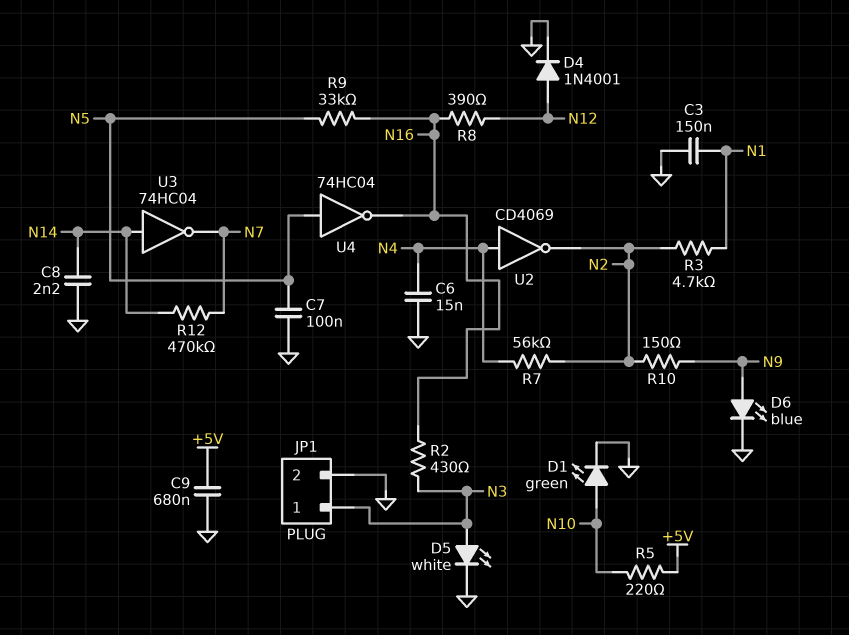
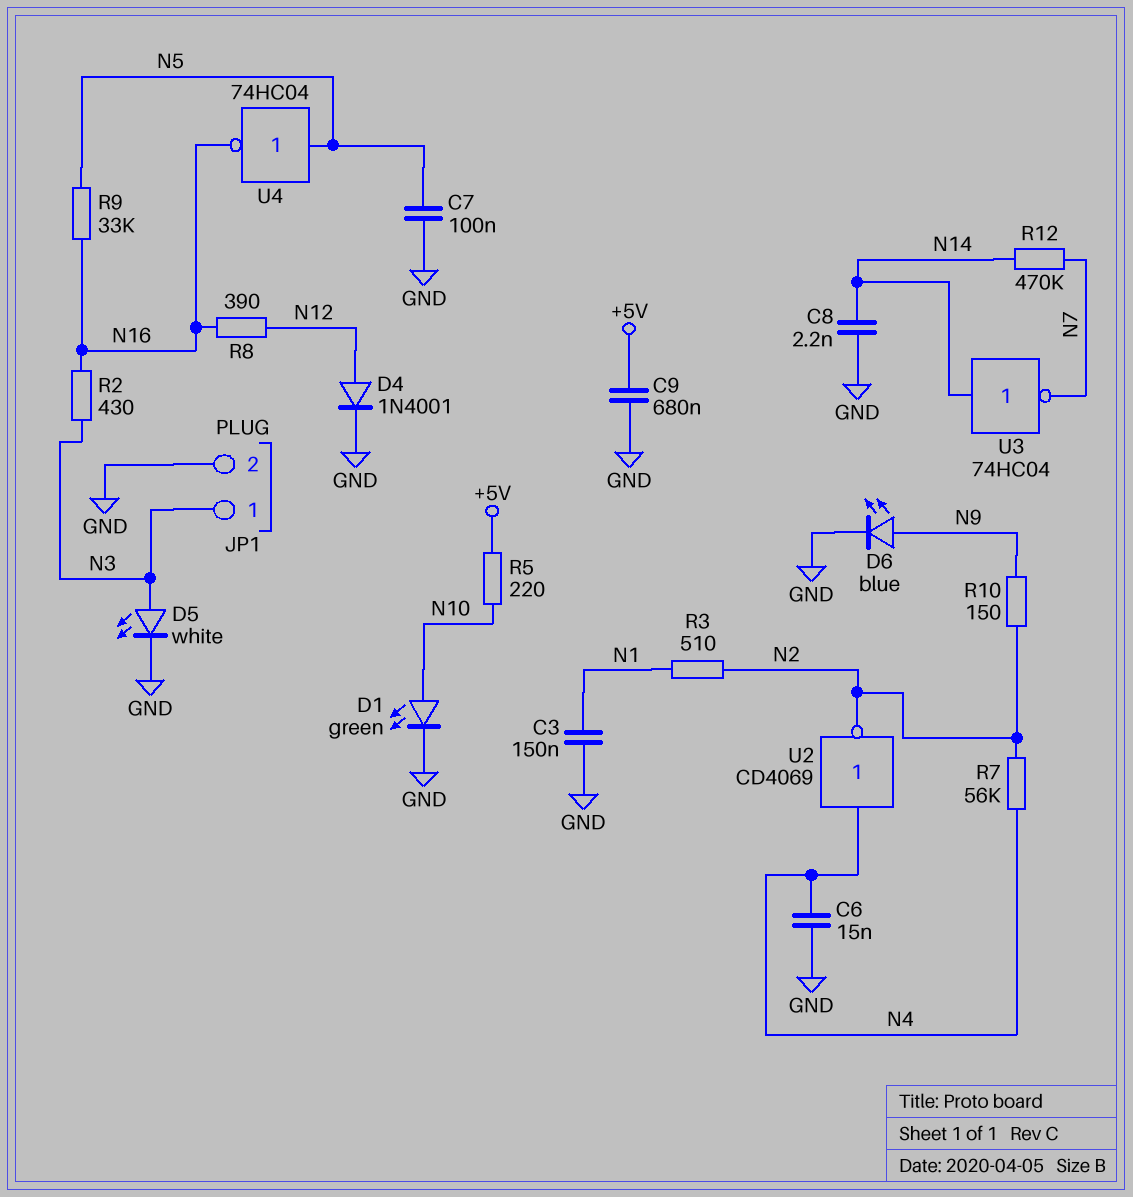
R3: 4.7k (N1, N2) -> 510 (N1, N2)

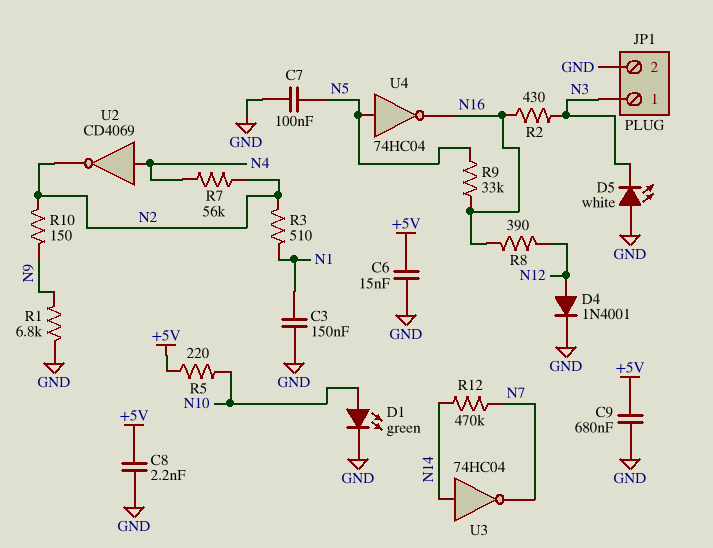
C6: 15nF (GND, N4) -> 15nF (+5V, GND)
C8: 2.2nF (GND, N14) -> 2.2nF (+5V, GND)
D5: LED white (A N3, K GND) -> LED white (A GND, K N3)
D6: LED blue (A N9, K GND) -> none
R1: none -> 6.8k (GND, N9)

